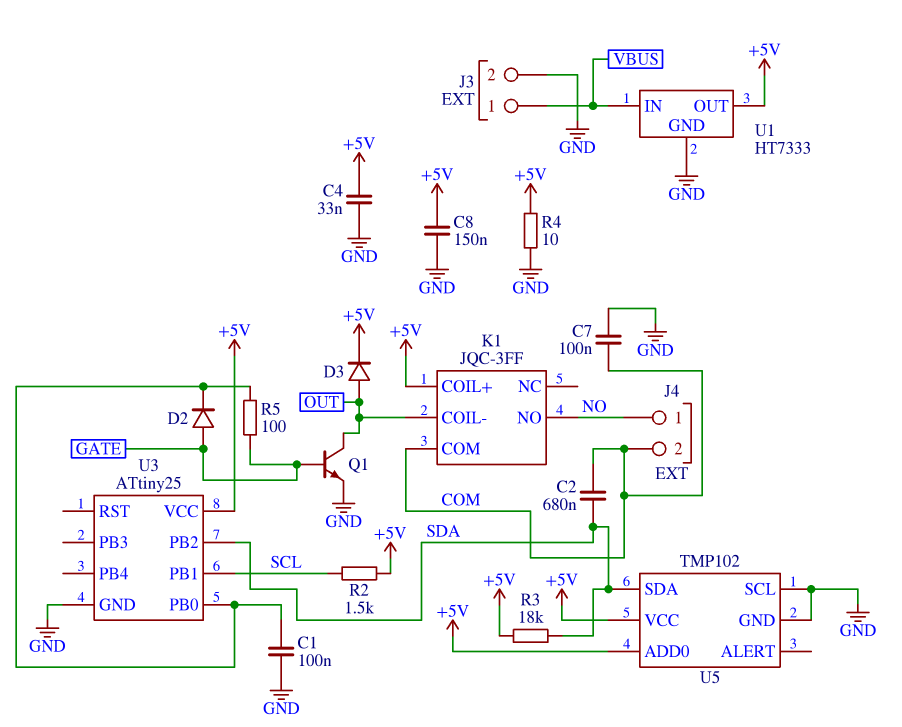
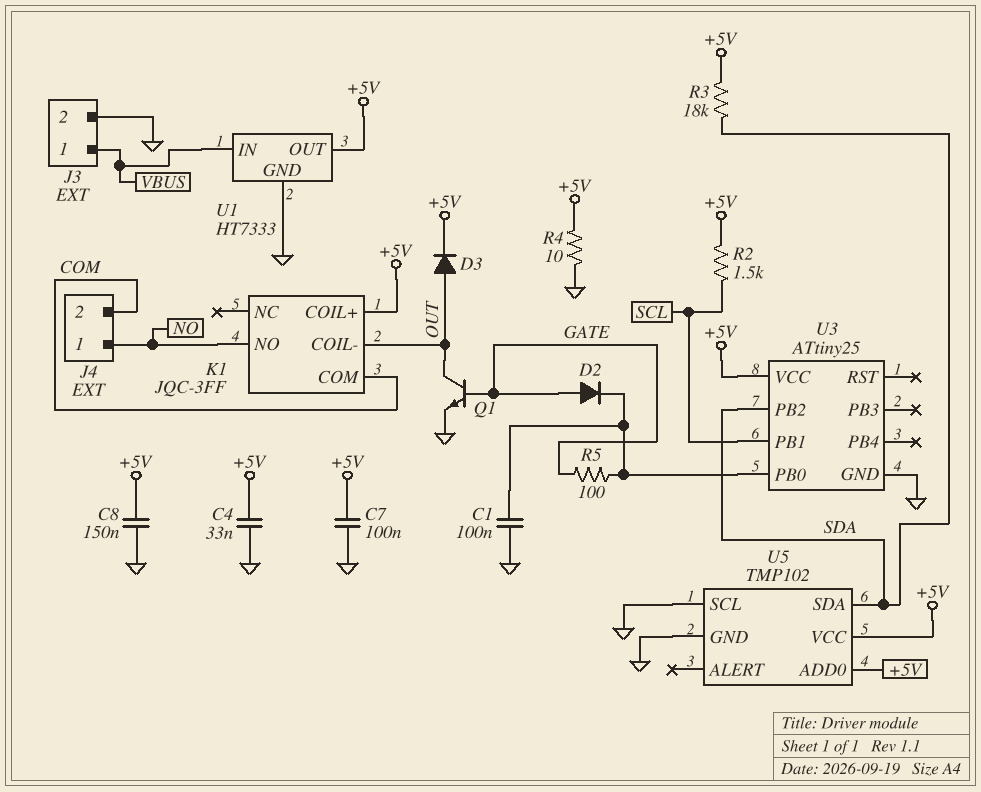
C2: 680nF (COM, SDA) -> none
C7: 100nF (COM, GND) -> 100nF (+5V, GND)

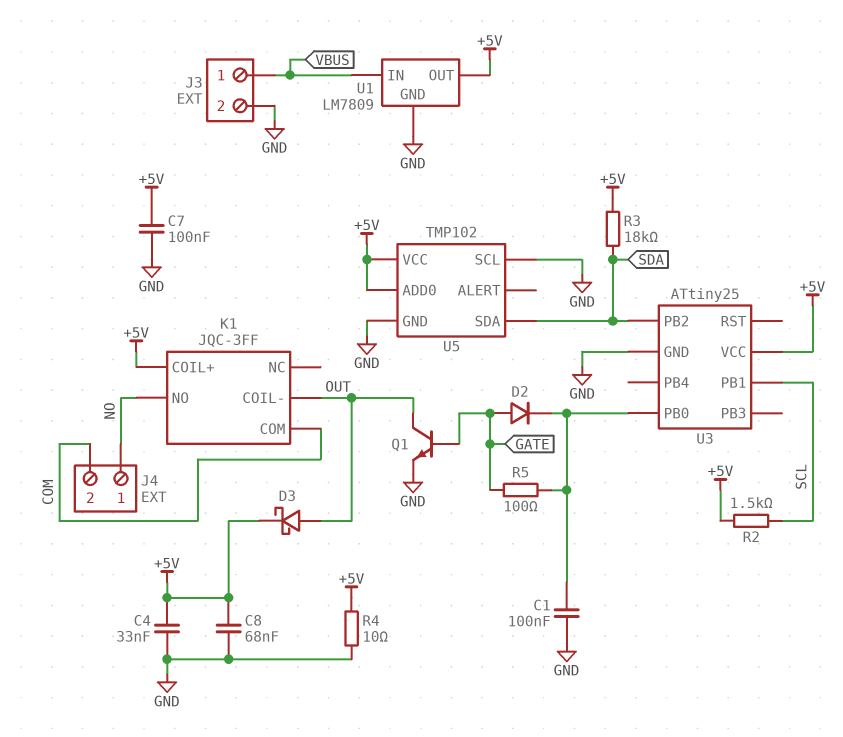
C8: 150nF (+5V, GND) -> 68nF (+5V, GND)
D3: diode (A OUT, K +5V) -> schottky (A OUT, K +5V)
U1: HT7333 -> LM7809

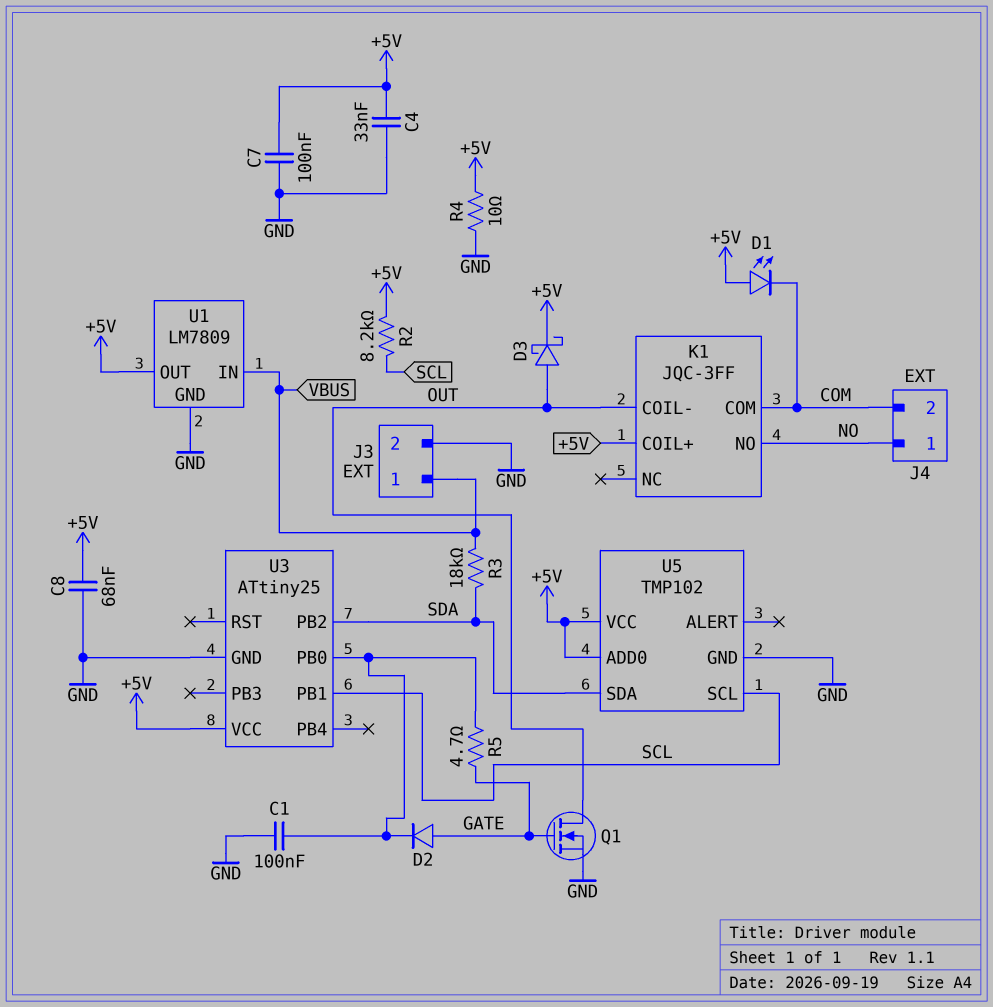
D1: none -> LED (A +5V, K COM)
Q1: NPN (B GATE, C OUT, E GND) -> NMOS (G GATE, D OUT, S GND)
R2: 1.5k (+5V, SCL) -> 8.2k (+5V, SCL)
R3: 18k (+5V, SDA) -> 18k (SDA, VBUS)
R5: 100 (GATE, U3/PB0) -> 4.7 (GATE, U3/PB0)
U5 pin SCL: GND -> SCL

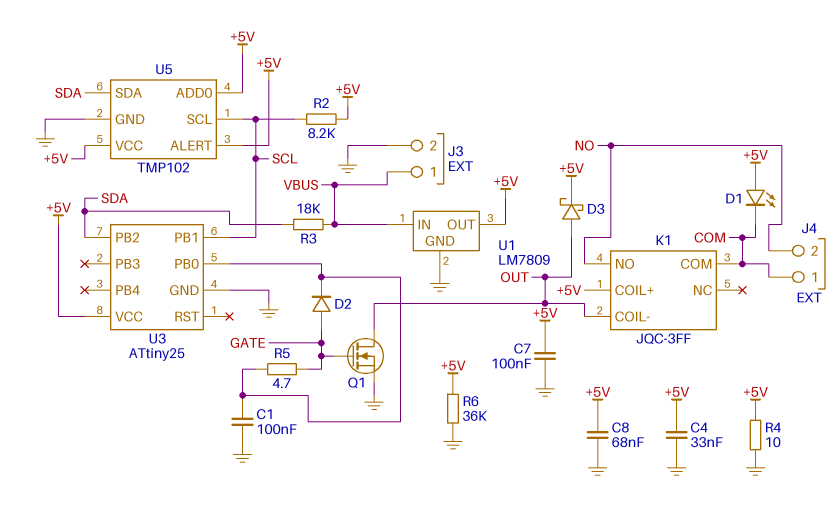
J4 pin 1: NO -> COM
J4 pin 2: COM -> NO
R6: none -> 36k (+5V, GND)
U5 pin ALERT: none -> +5V

